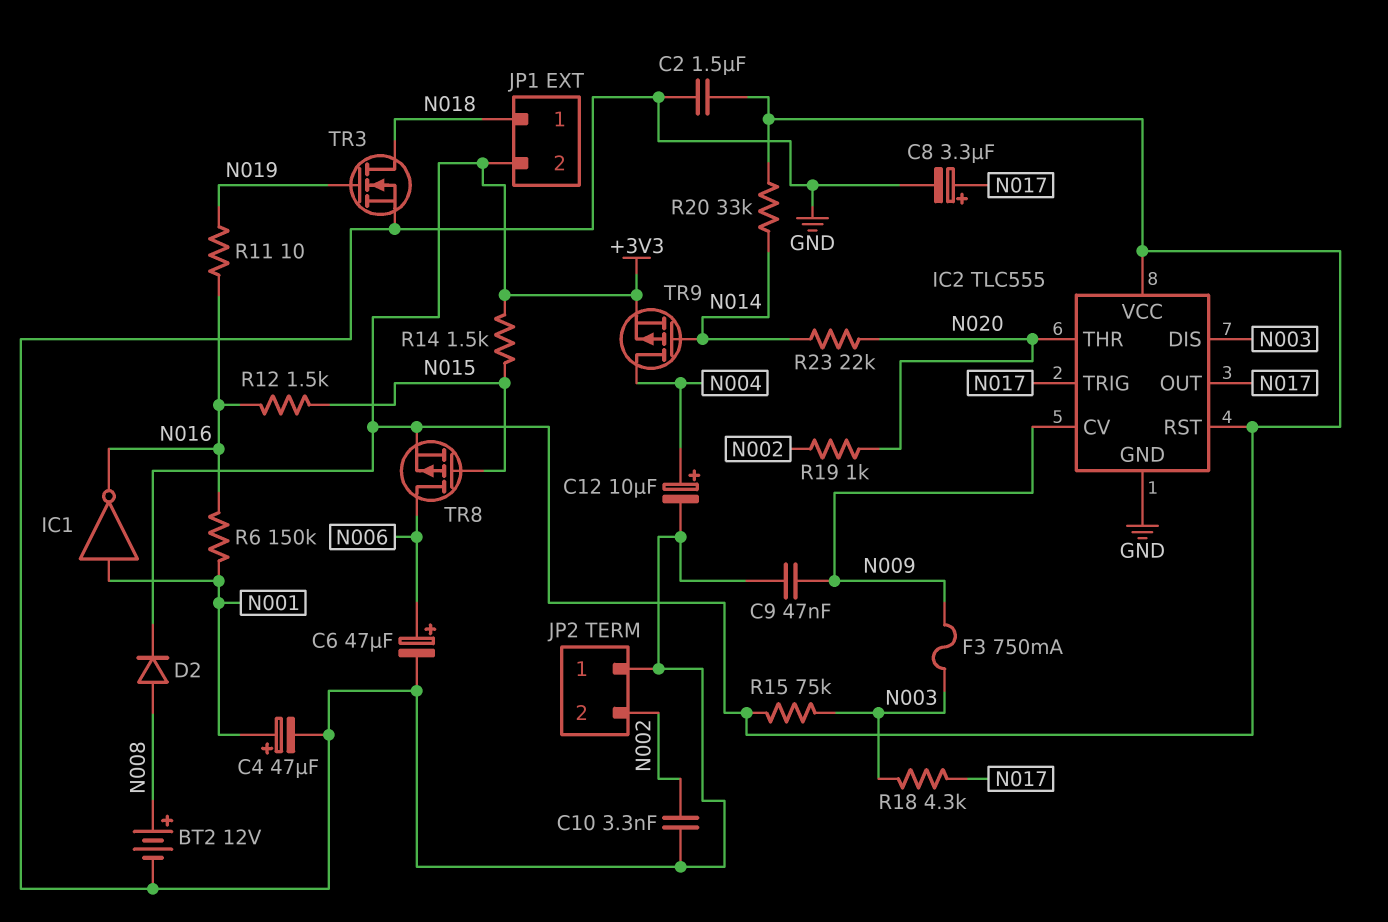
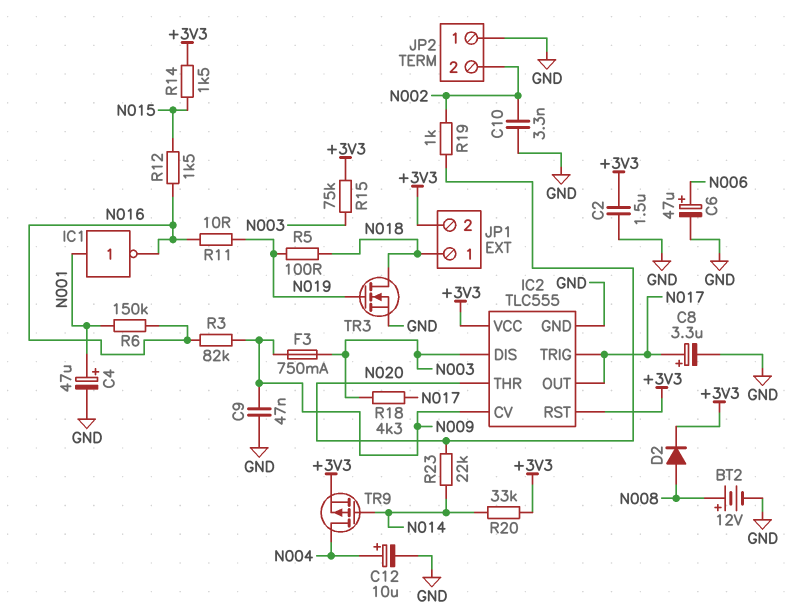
R3: none -> 82k (N009, N016)
R5: none -> 100 (N018, N019)
TR8: PMOS (G N015, D N006, S +3V3) -> none

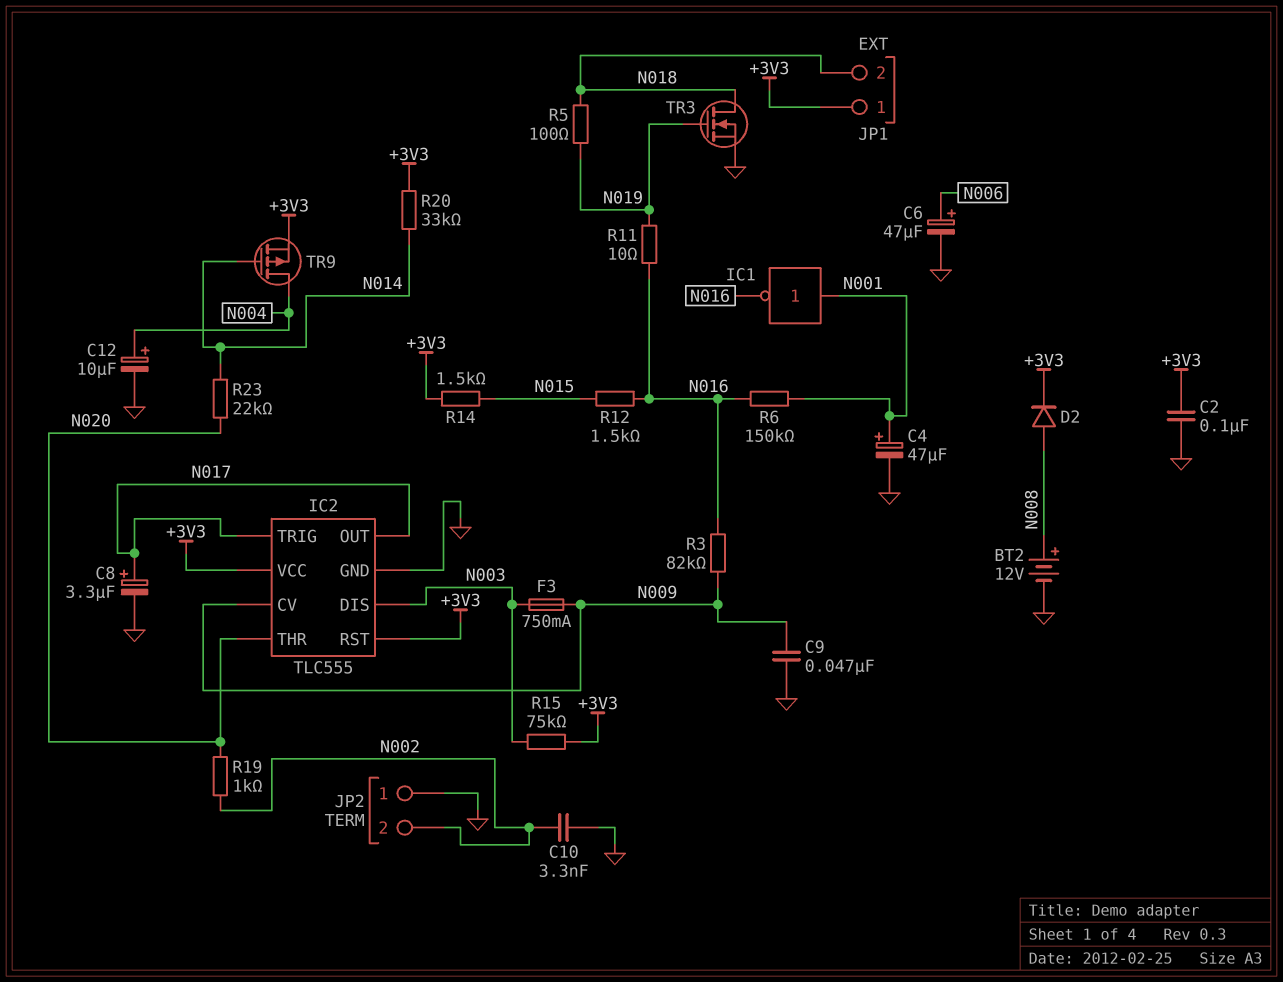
C2: 1.5uF (+3V3, GND) -> 100nF (+3V3, GND)
JP1 pin 1: N018 -> +3V3
JP1 pin 2: +3V3 -> N018
R18: 4.3k (N003, N017) -> none

